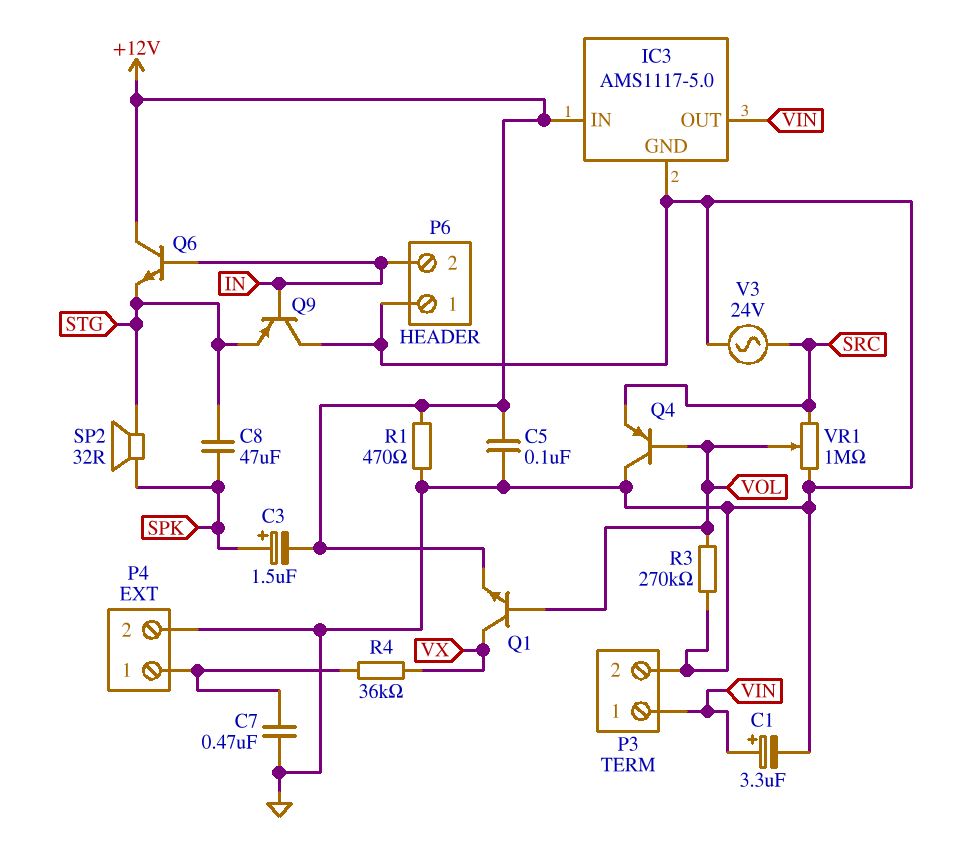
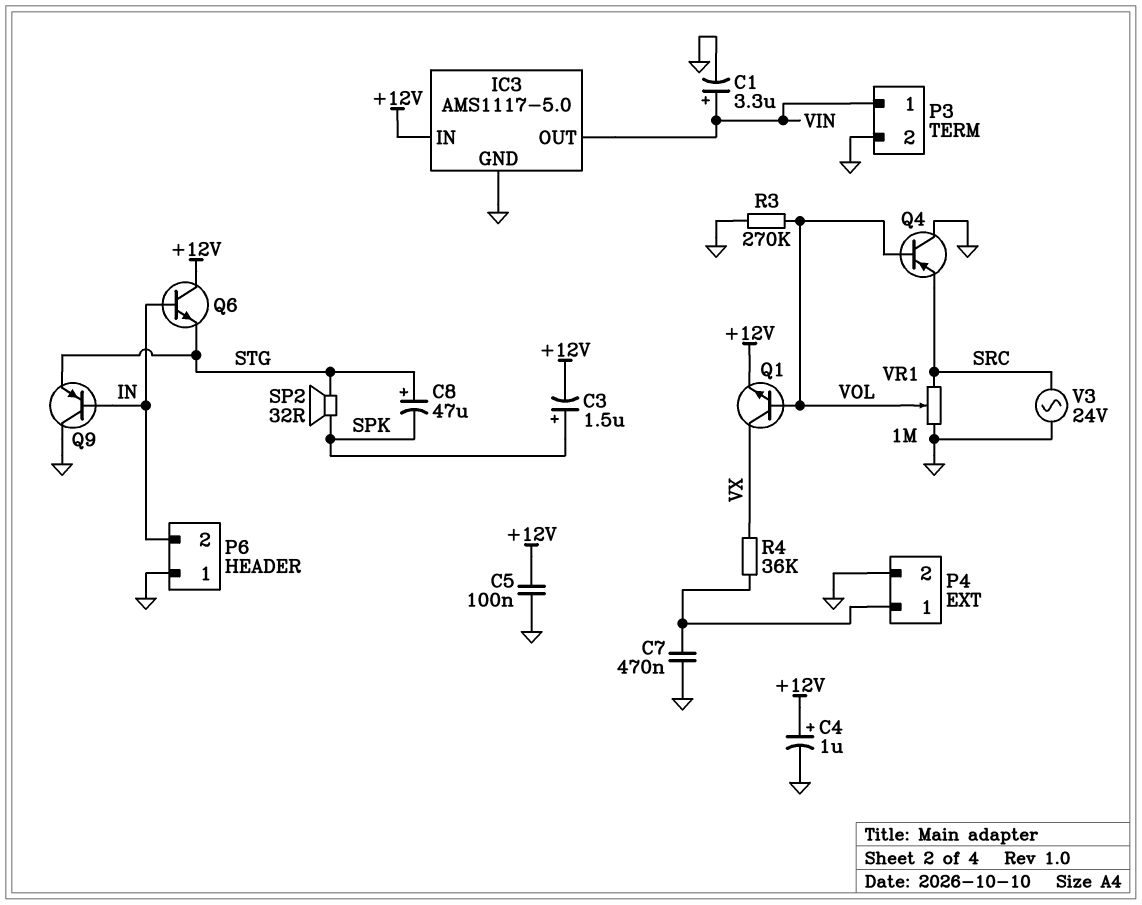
C4: none -> 1uF (plus +12V, minus GND)
C8: 47uF (SPK, STG) -> 47uF (plus STG, minus SPK)
R1: 470 (+12V, GND) -> none

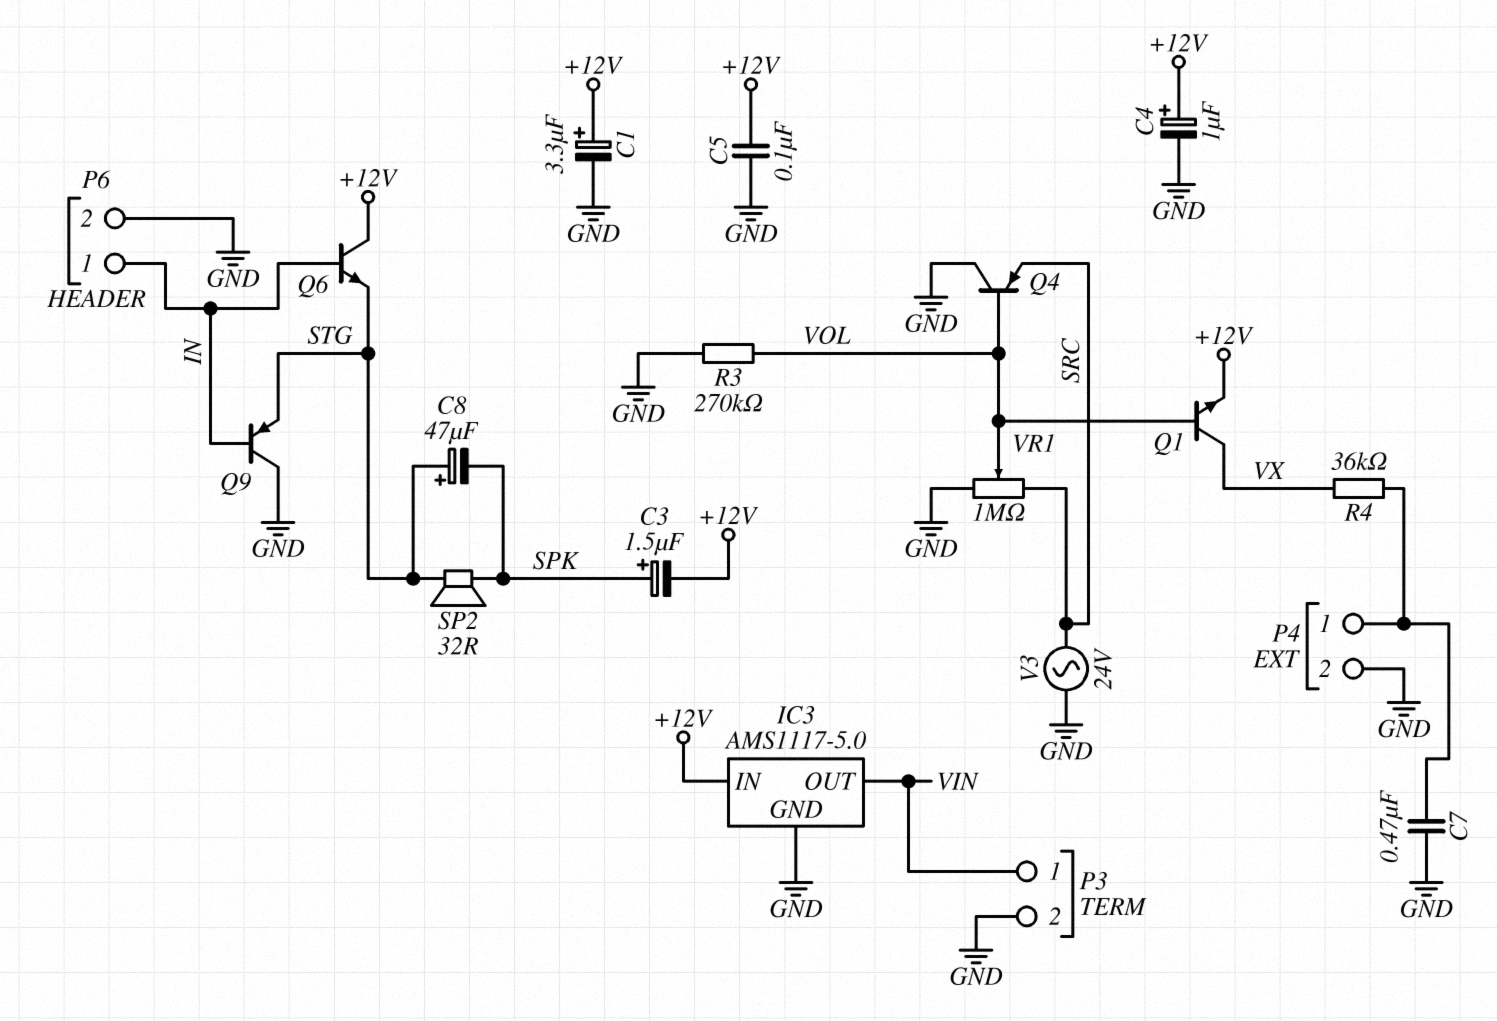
C1: 3.3uF (plus VIN, minus GND) -> 3.3uF (plus +12V, minus GND)
P6 pin 1: GND -> IN
P6 pin 2: IN -> GND

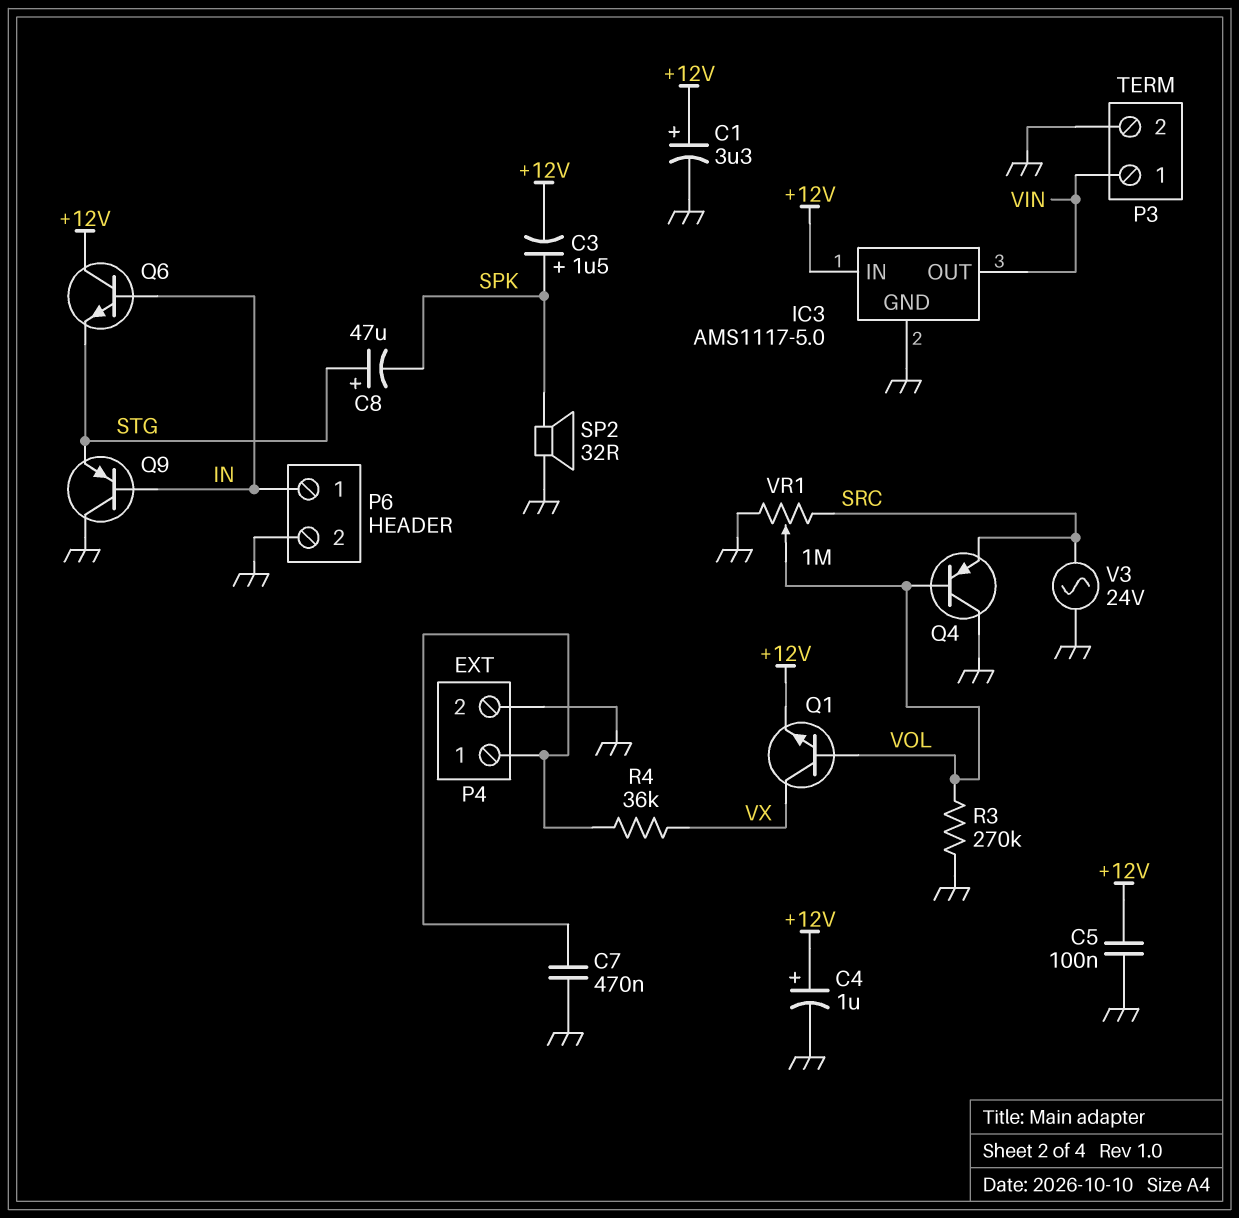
SP2: speaker 32R (SPK, STG) -> speaker 32R (GND, SPK)

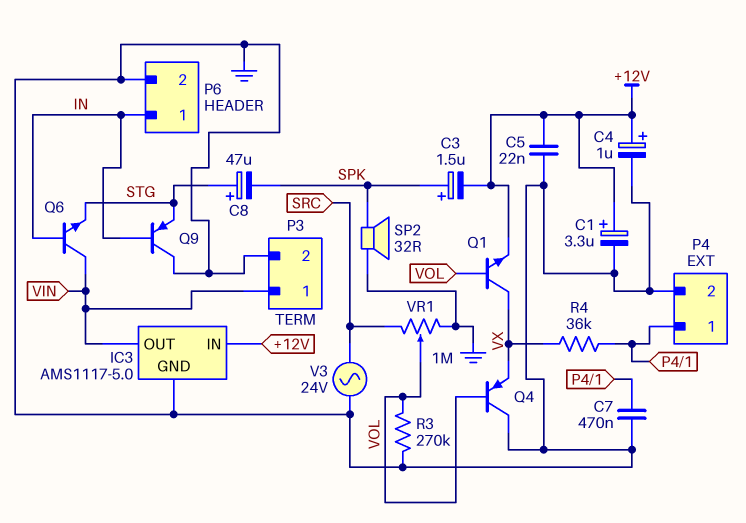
C5: 100nF (+12V, GND) -> 22nF (+12V, GND)
Q4: PNP (B VOL, C GND, E SRC) -> PNP (B VOL, C GND, E VX)
Q6: NPN (B IN, C +12V, E STG) -> NPN (B IN, C VIN, E STG)

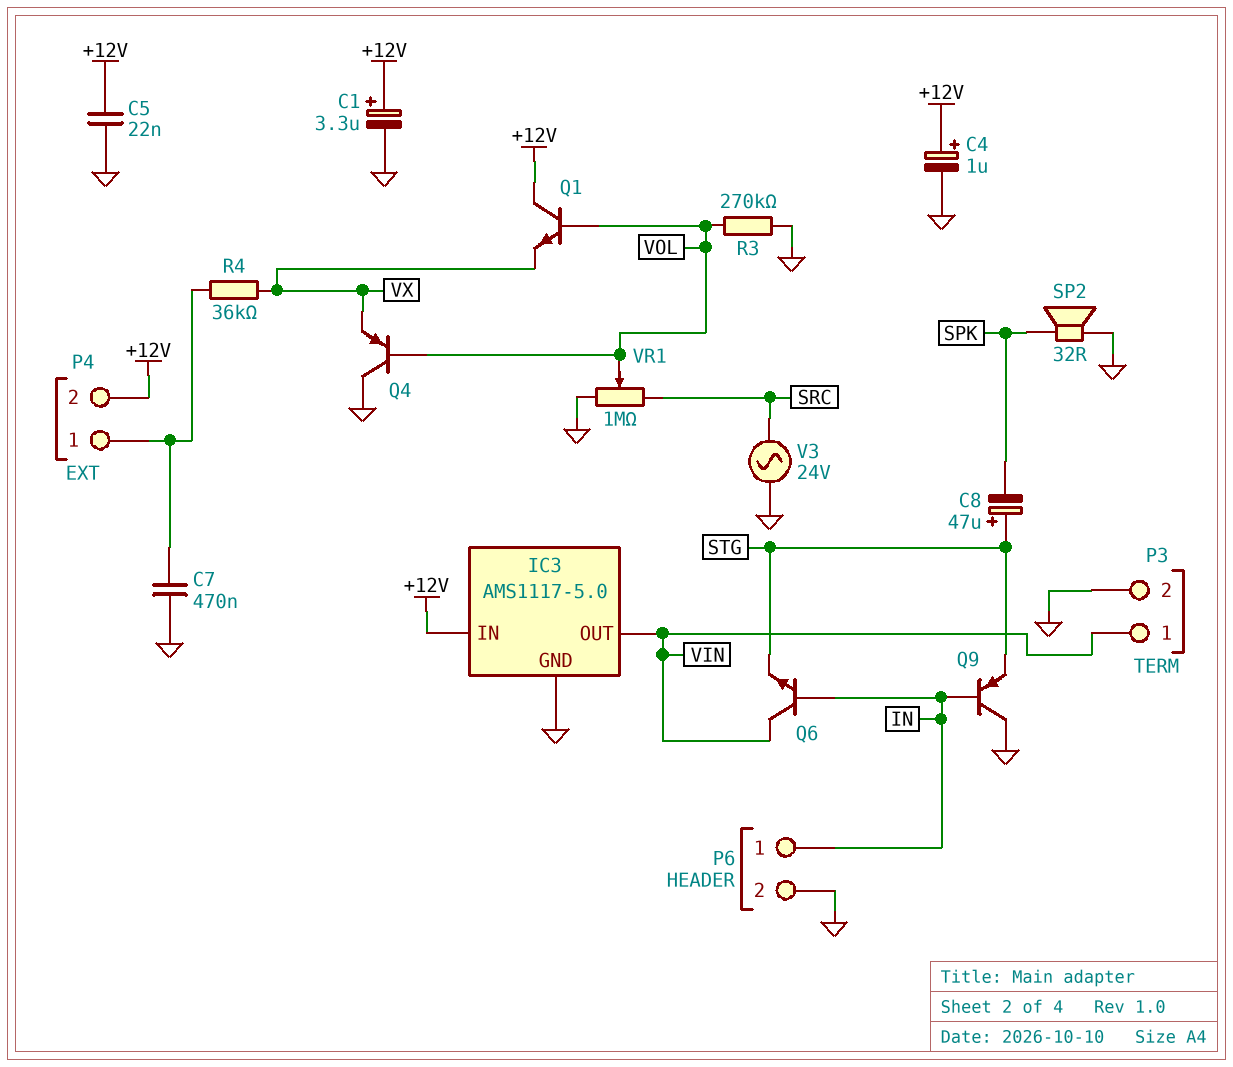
C3: 1.5uF (plus SPK, minus +12V) -> none
P4 pin 2: GND -> +12V
Q1: NPN (B VOL, C VX, E +12V) -> NPN (B VOL, C +12V, E VX)

